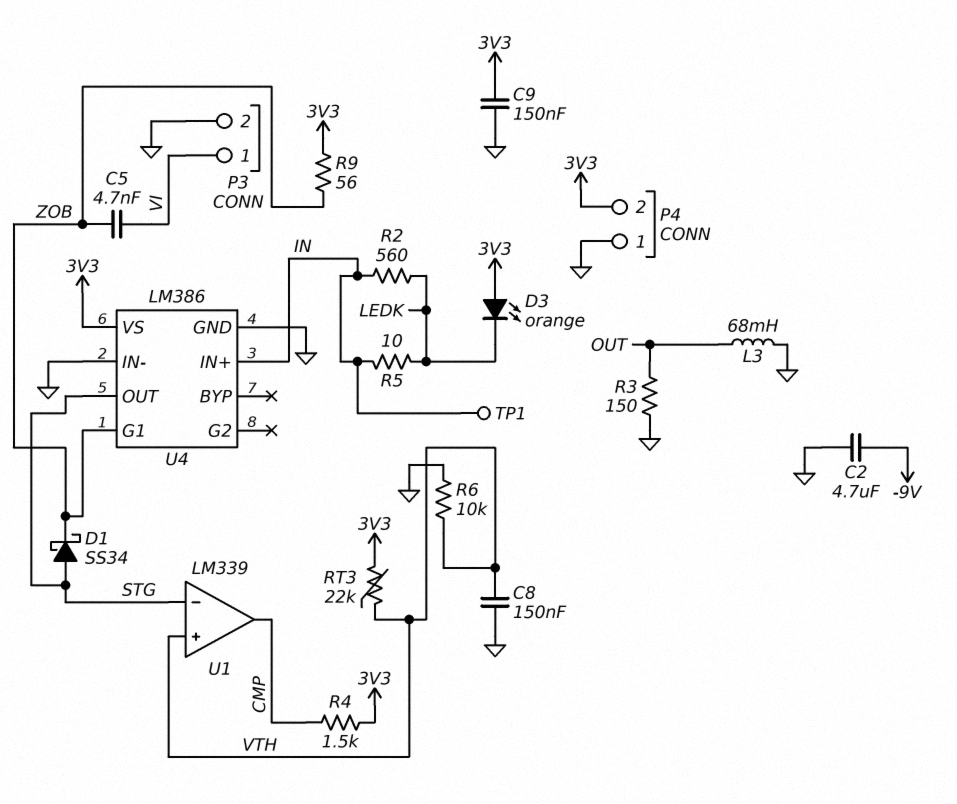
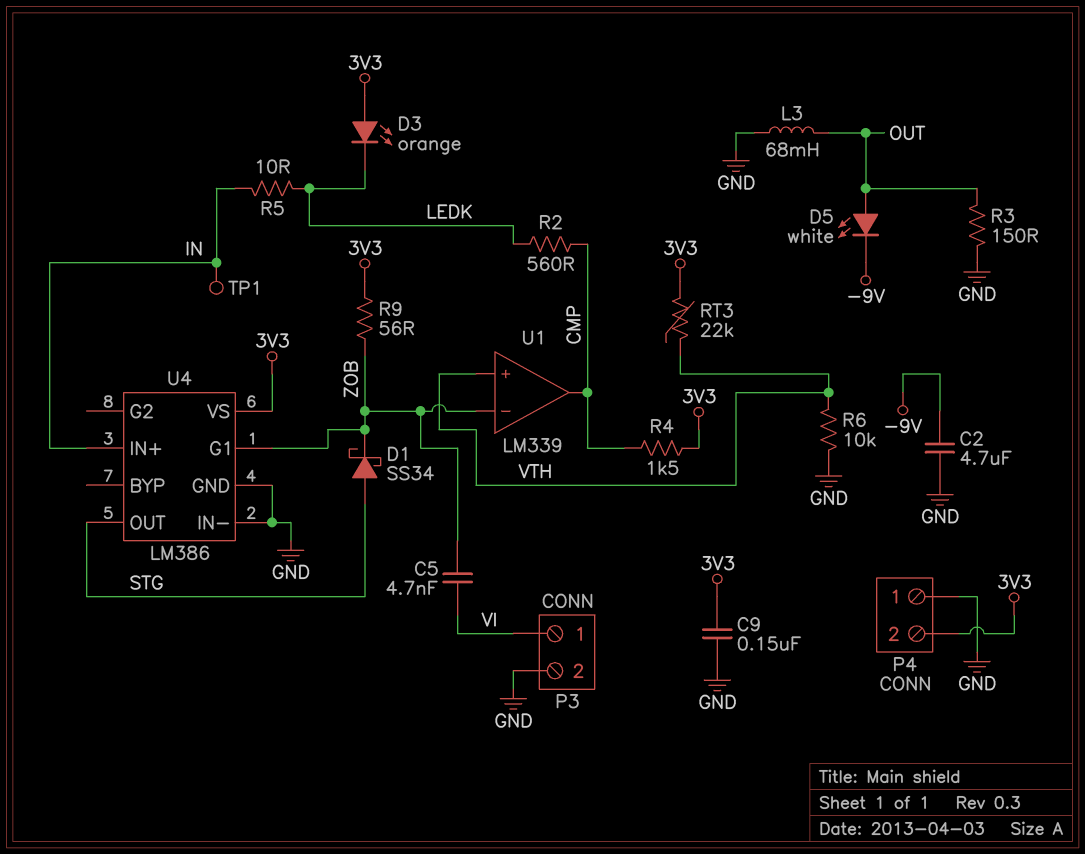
C8: 150nF (GND, VTH) -> none
D5: none -> LED white (A OUT, K -9V)
R2: 560 (IN, LEDK) -> 560 (CMP, LEDK)
U1 pin in-: STG -> ZOB

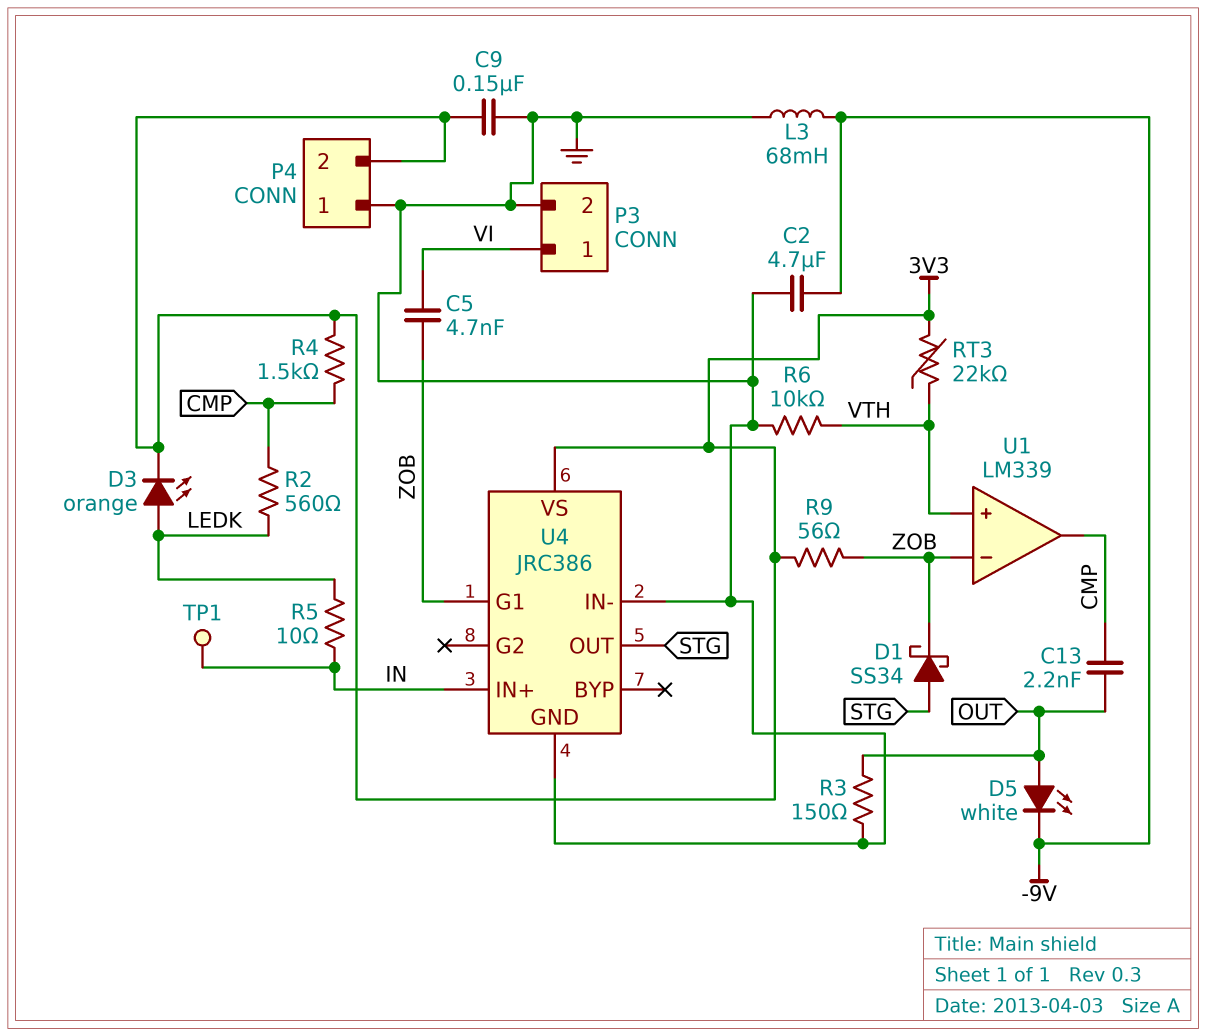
C13: none -> 2.2nF (CMP, OUT)
D3: LED orange (A 3V3, K LEDK) -> LED orange (A LEDK, K 3V3)
L3: 68mH (GND, OUT) -> 68mH (-9V, GND)
U4: LM386 -> JRC386

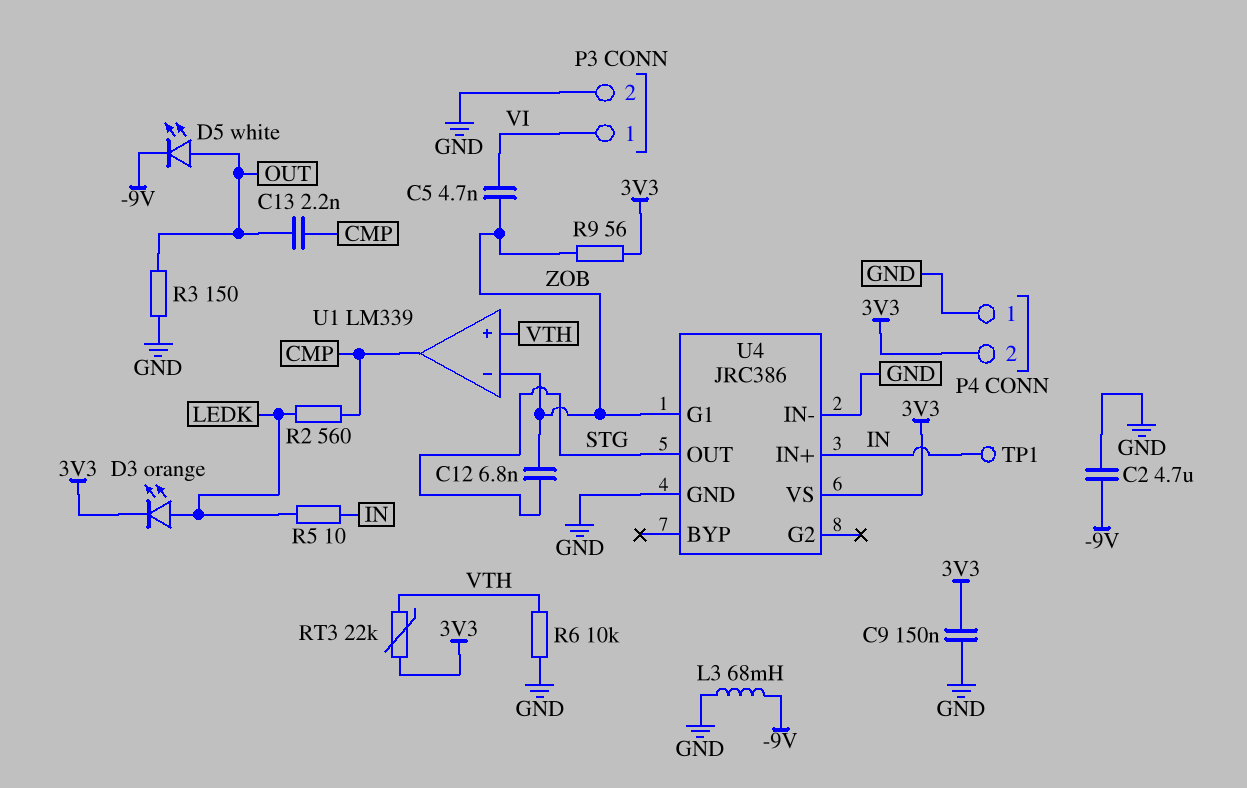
C12: none -> 6.8nF (STG, ZOB)
D1: schottky SS34 (A STG, K ZOB) -> none
R4: 1.5k (3V3, CMP) -> none

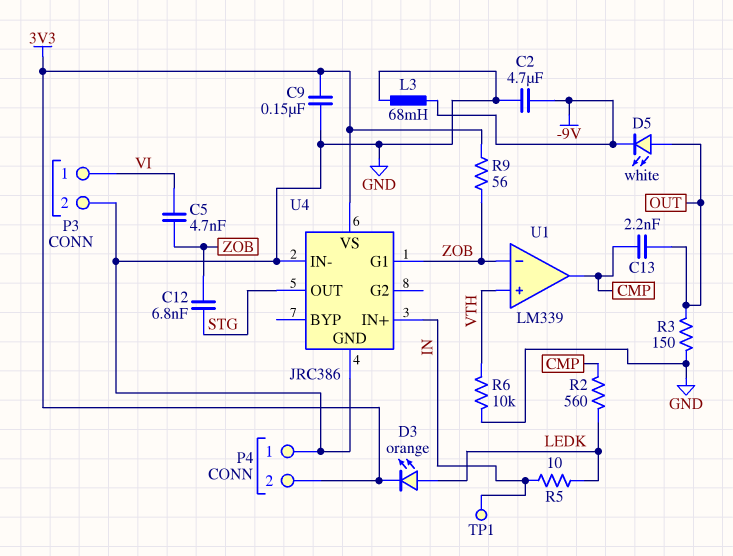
RT3: 22k (3V3, VTH) -> none

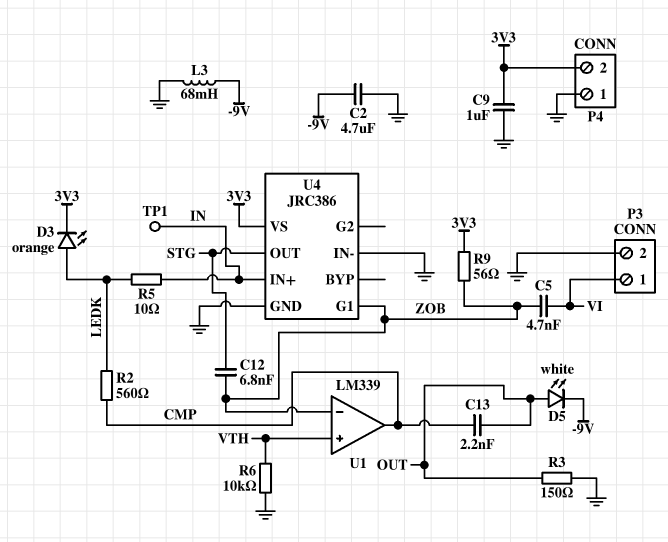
C9: 150nF (3V3, GND) -> 1uF (3V3, GND)

